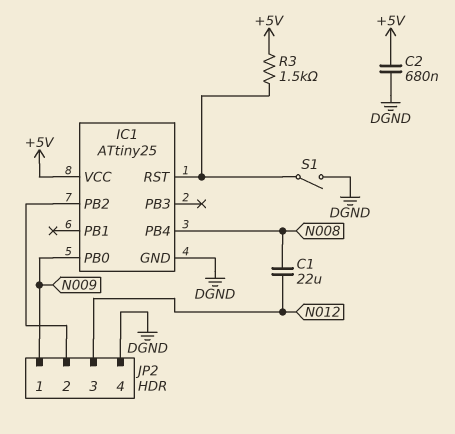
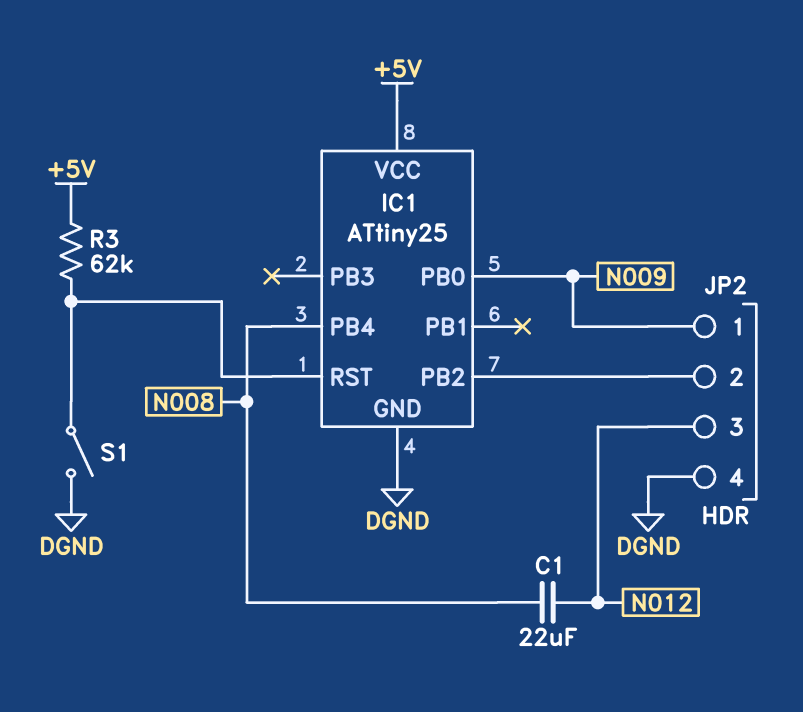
C2: 680nF (+5V, DGND) -> none
R3: 1.5k (+5V, IC1/RST) -> 62k (+5V, IC1/RST)

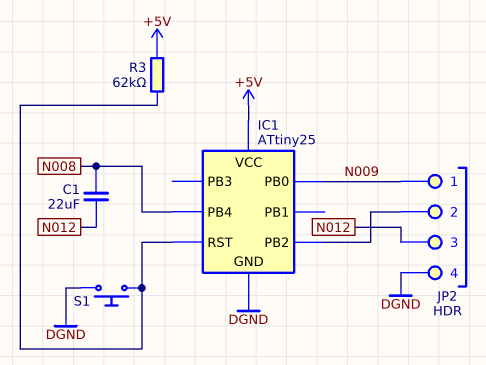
S1: switch (DGND, IC1/RST) -> button (DGND, IC1/RST)

